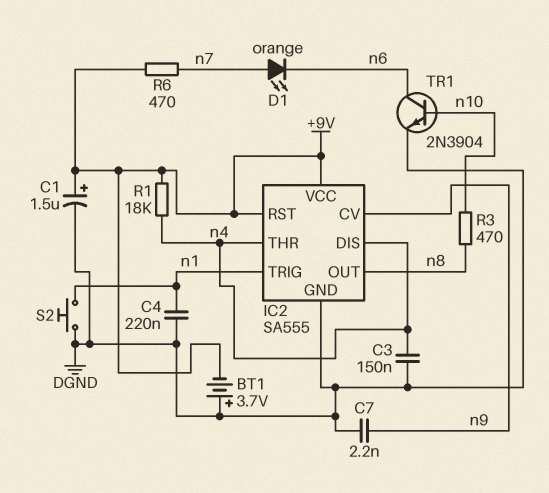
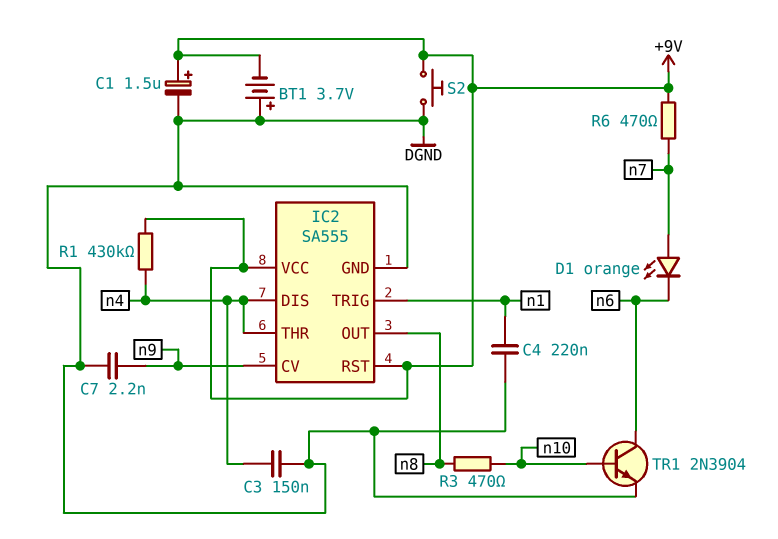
R1: 18k (+9V, n4) -> 430k (+9V, n4)
S2: button (DGND, n1) -> button (+9V, DGND)

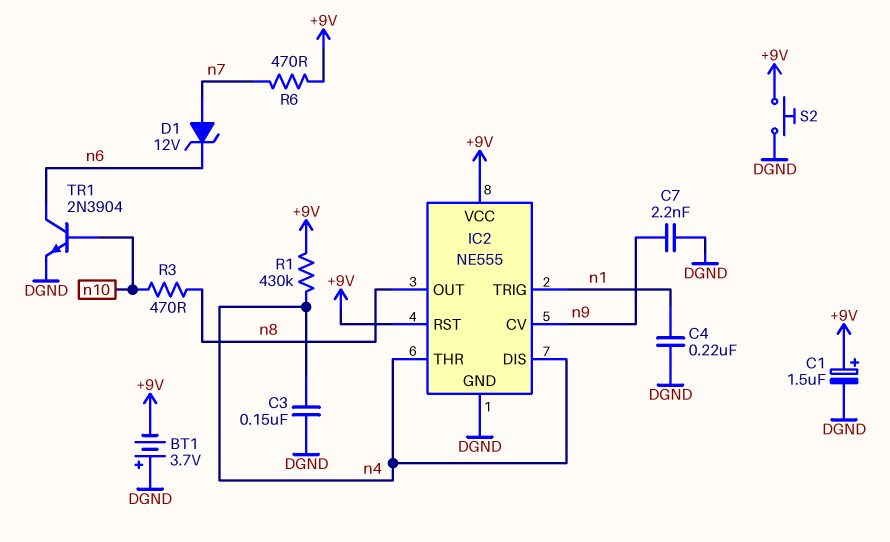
D1: LED orange (A n7, K n6) -> zener 12V (A n7, K n6)
IC2: SA555 -> NE555

